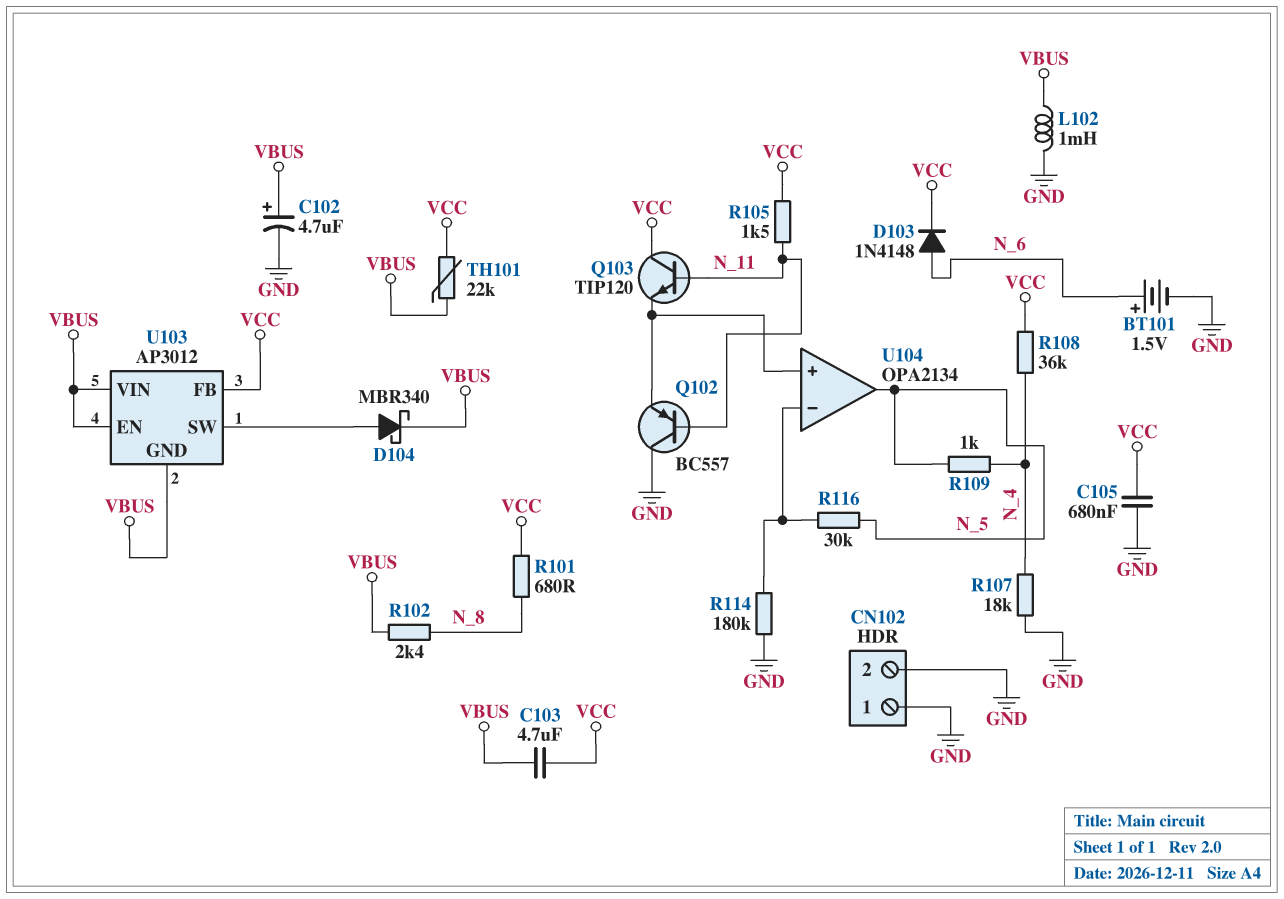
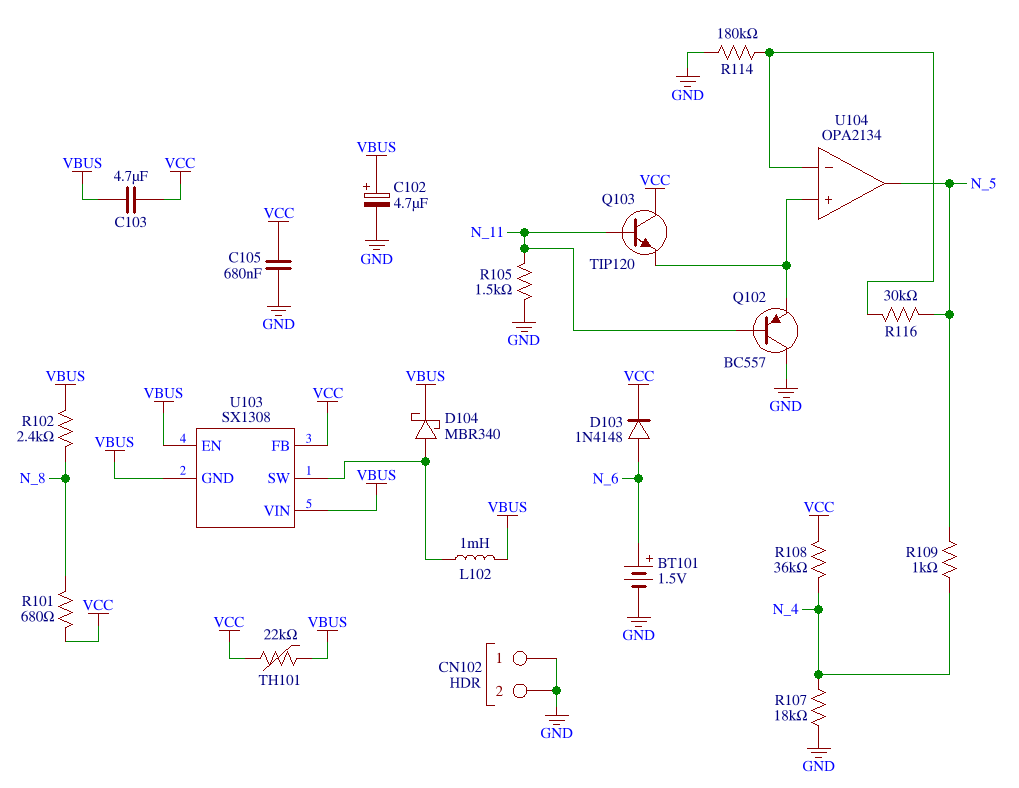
L102: 1mH (GND, VBUS) -> 1mH (U103/SW, VBUS)
R105: 1.5k (N_11, VCC) -> 1.5k (GND, N_11)
U103: AP3012 -> SX1308

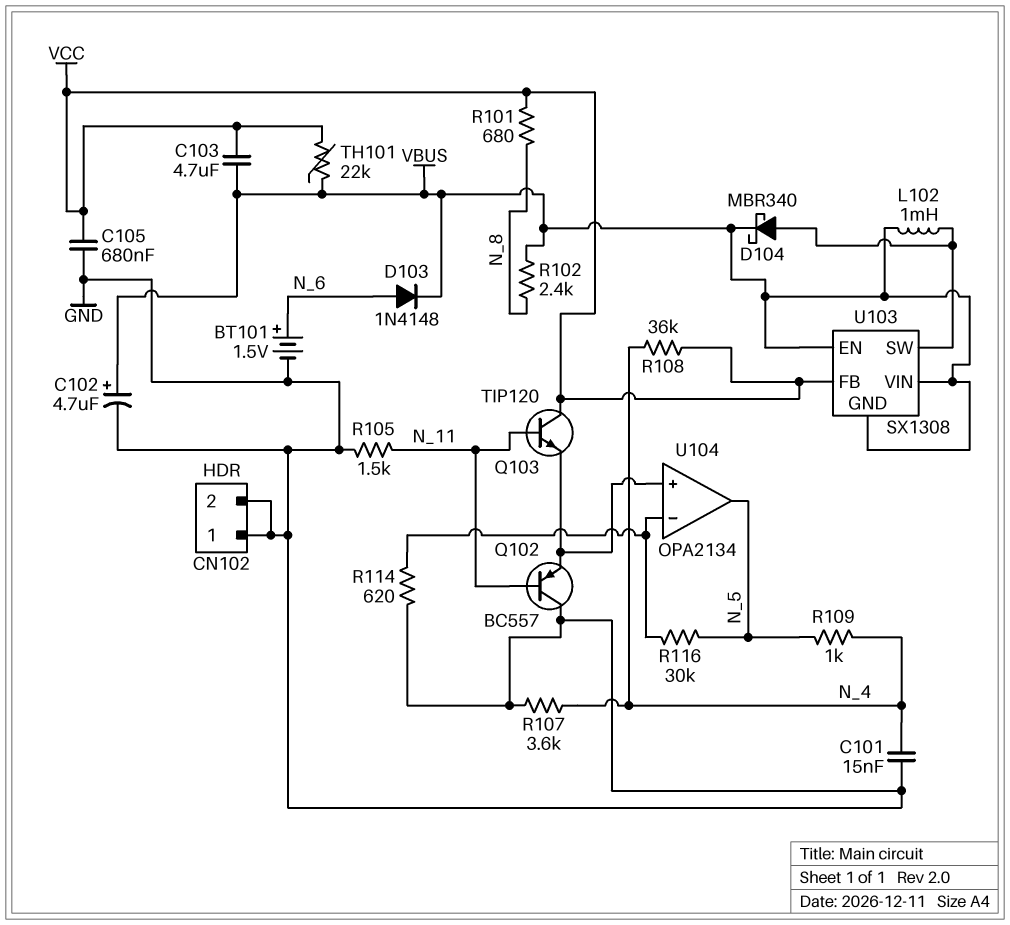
C101: none -> 15nF (GND, N_4)
D103: diode 1N4148 (A N_6, K VCC) -> diode 1N4148 (A N_6, K VBUS)
R107: 18k (GND, N_4) -> 3.6k (GND, N_4)
R114: 180k (GND, U104/in-) -> 620 (GND, U104/in-)

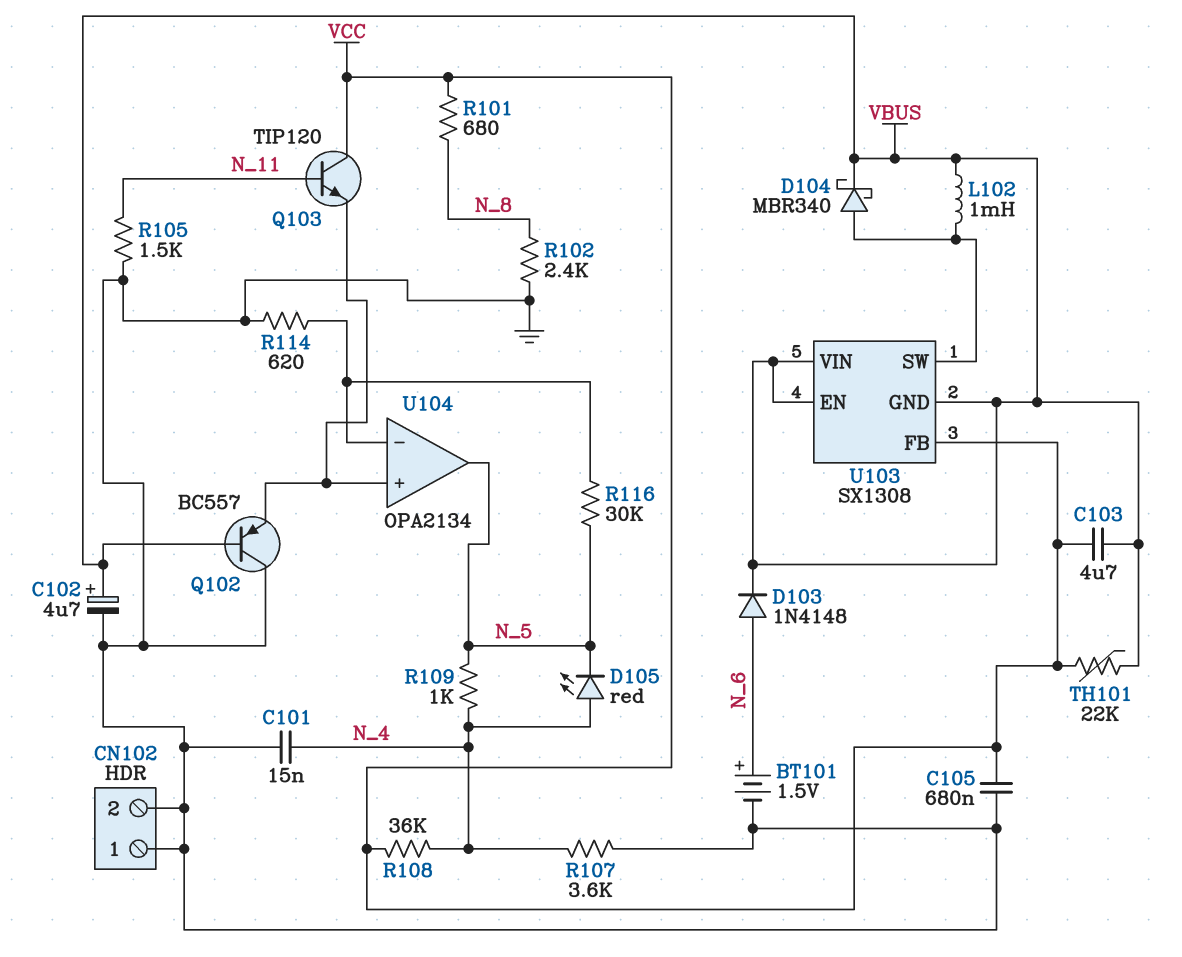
D105: none -> LED red (A N_4, K N_5)
Q102: PNP BC557 (B N_11, C GND, E U104/in+) -> PNP BC557 (B VBUS, C GND, E U104/in+)
R102: 2.4k (N_8, VBUS) -> 2.4k (GND, N_8)

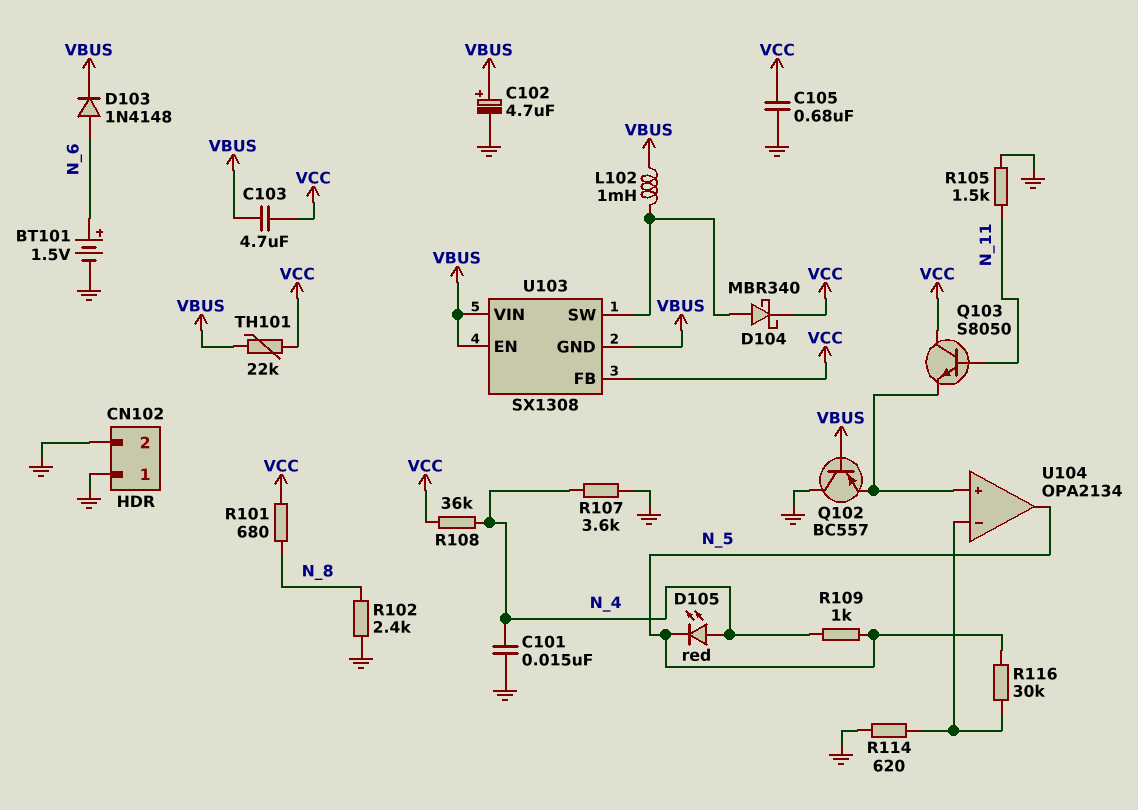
D104: schottky MBR340 (A U103/SW, K VBUS) -> schottky MBR340 (A U103/SW, K VCC)
Q103: NPN TIP120 (B N_11, C VCC, E U104/in+) -> NPN S8050 (B N_11, C VCC, E U104/in+)

